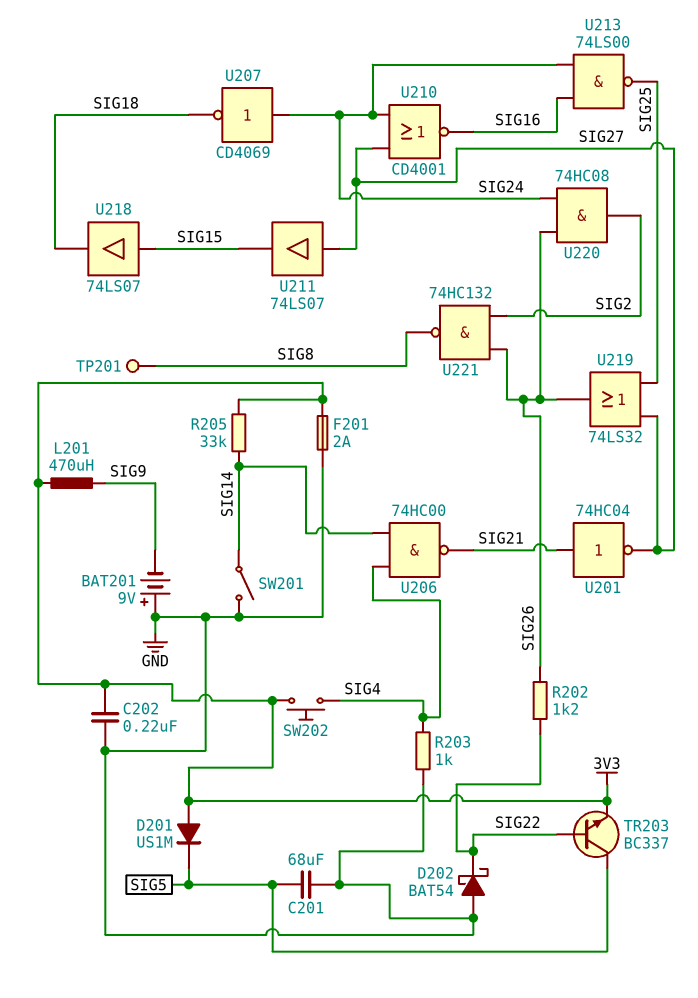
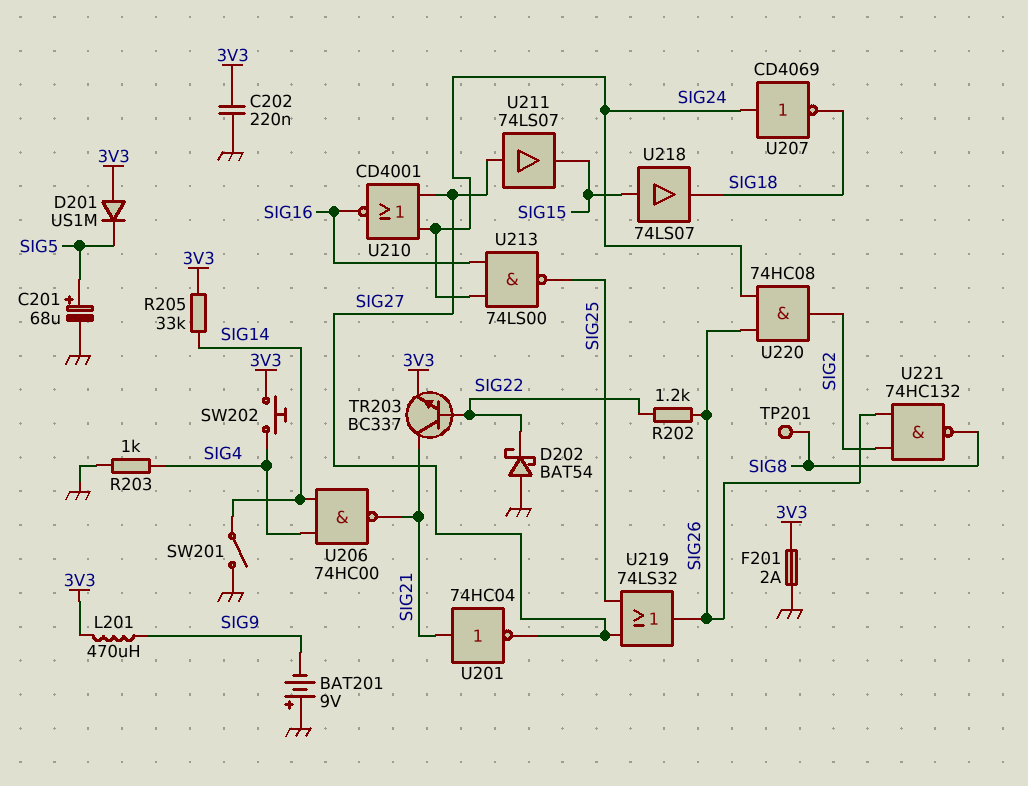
C201: 68uF (GND, SIG5) -> 68uF (plus SIG5, minus GND)
TR203: NPN BC337 (B SIG22, C SIG5, E 3V3) -> NPN BC337 (B SIG22, C SIG21, E 3V3)

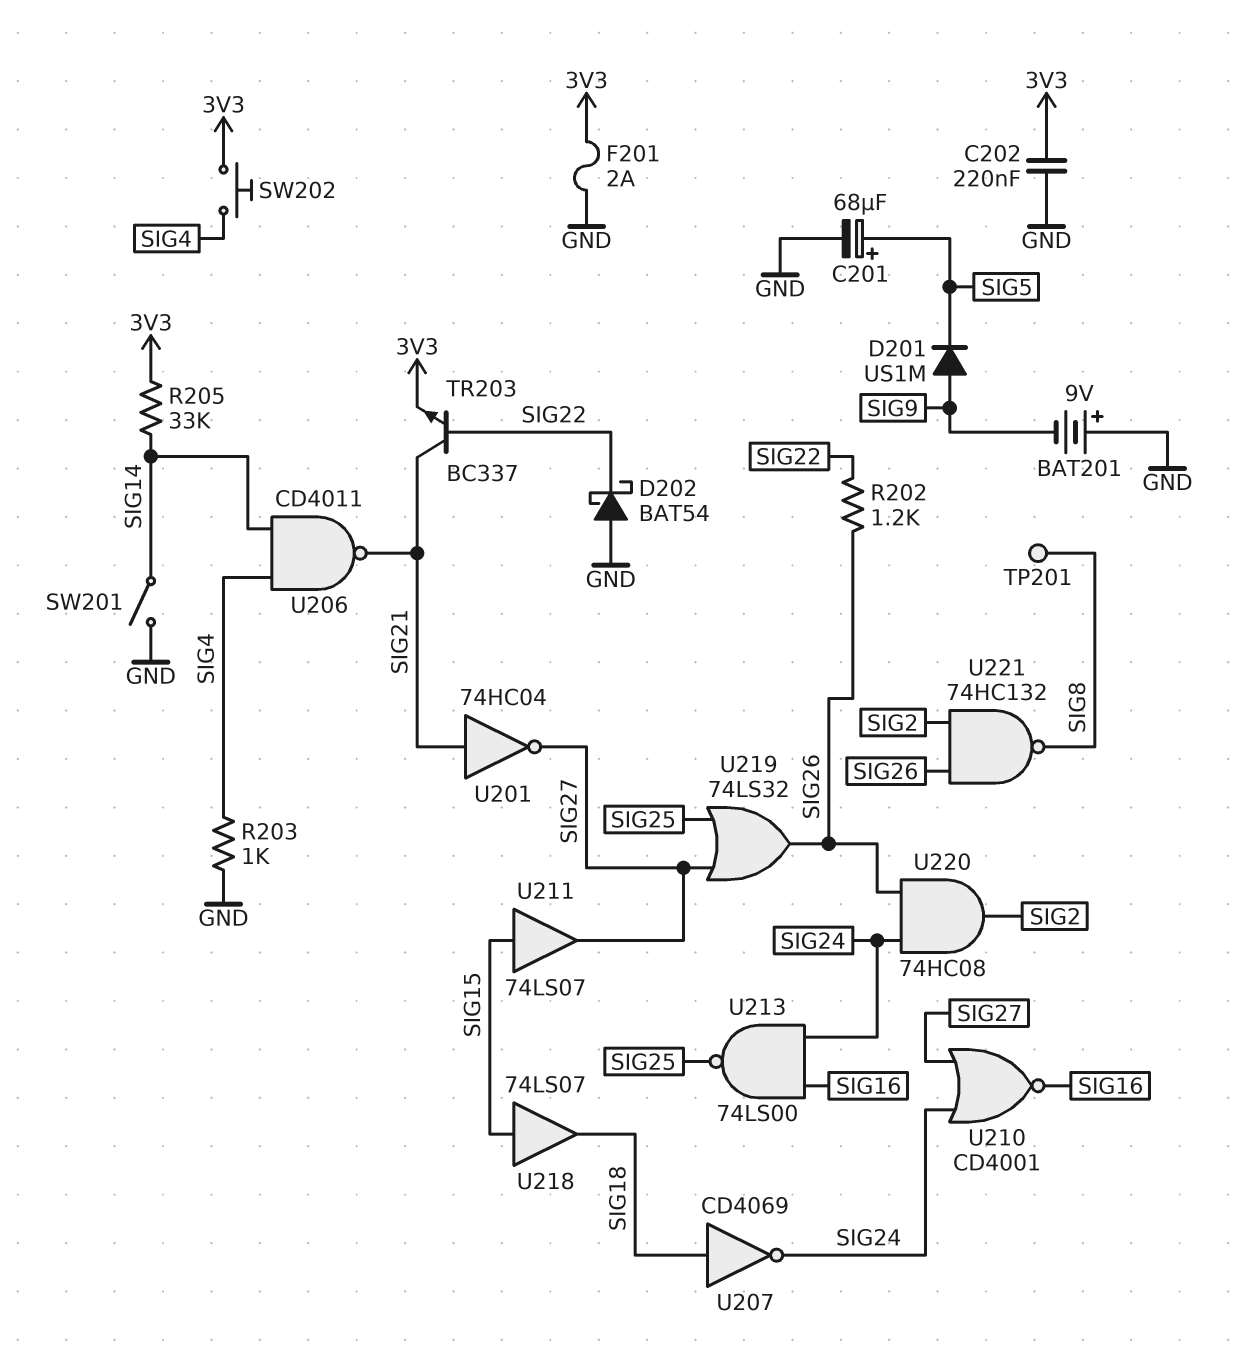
D201: diode US1M (A 3V3, K SIG5) -> diode US1M (A SIG9, K SIG5)
L201: 470uH (3V3, SIG9) -> none
U206: NAND 74HC00 (in SIG4, in SIG14, out SIG21) -> NAND CD4011 (in SIG4, in SIG14, out SIG21)
U207: NOT CD4069 (in SIG24, out SIG18) -> NOT CD4069 (in SIG18, out SIG24)
U211: buffer 74LS07 (in SIG27, out SIG15) -> buffer 74LS07 (in SIG15, out SIG27)

